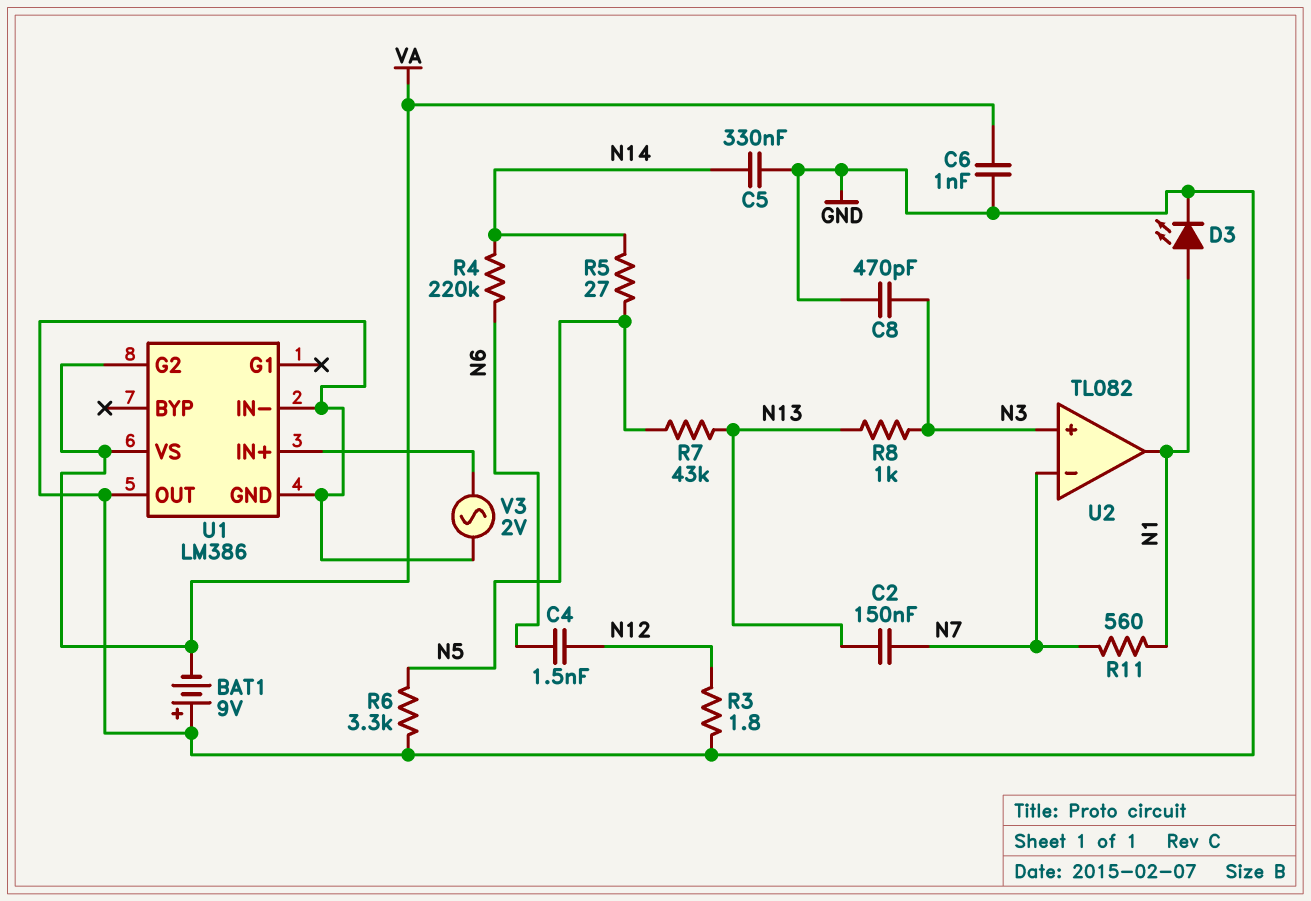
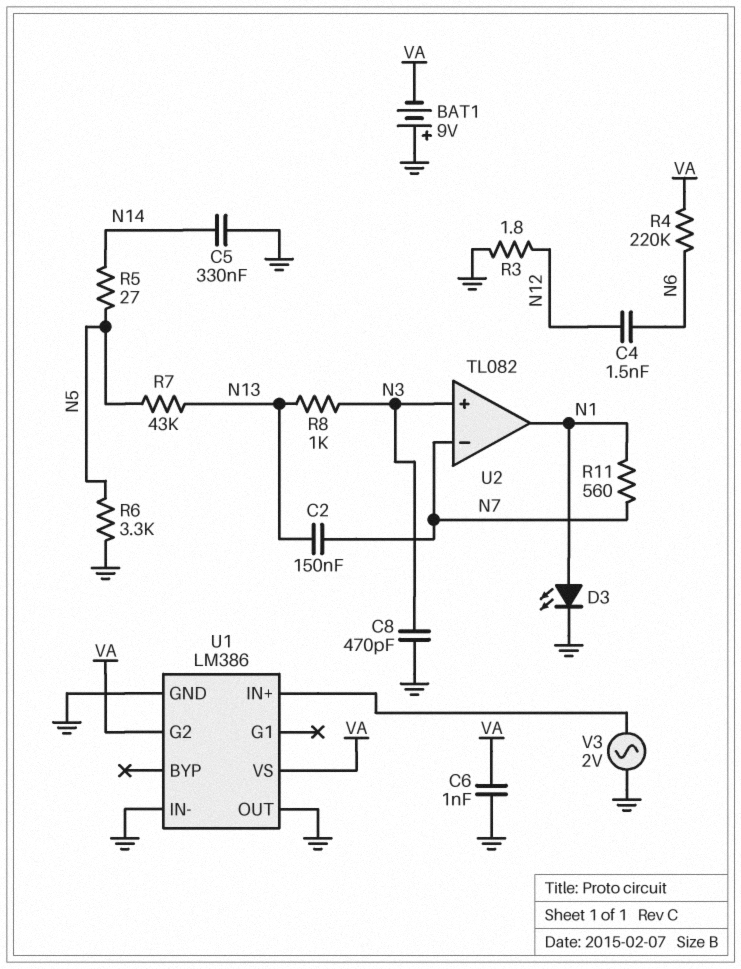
R4: 220k (N6, N14) -> 220k (N6, VA)

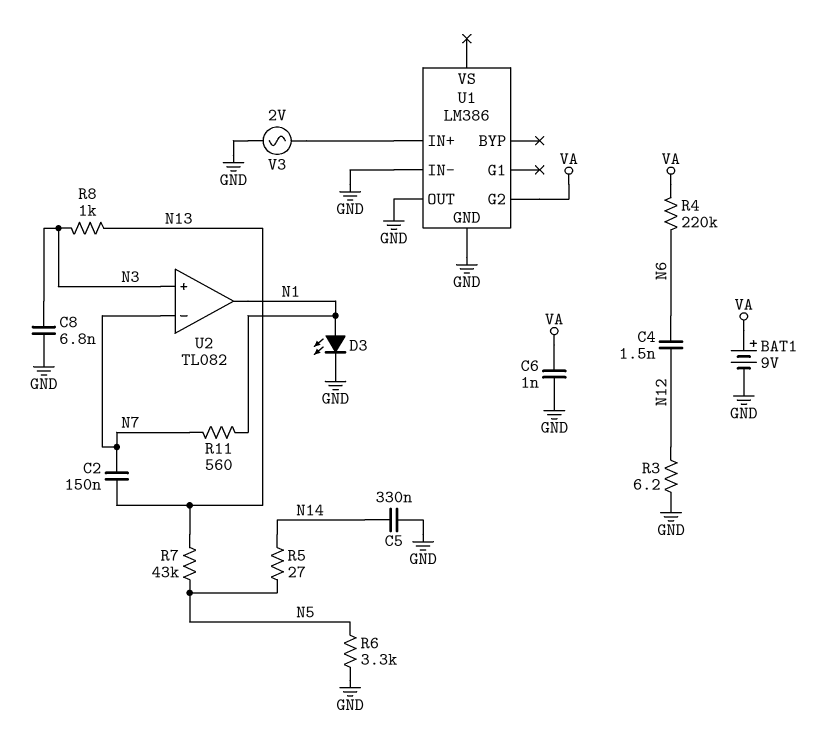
BAT1: 9V (plus GND, minus VA) -> 9V (plus VA, minus GND)
C8: 470pF (GND, N3) -> 6.8nF (GND, N3)
R3: 1.8 (GND, N12) -> 6.2 (GND, N12)
U1 pin VS: VA -> none

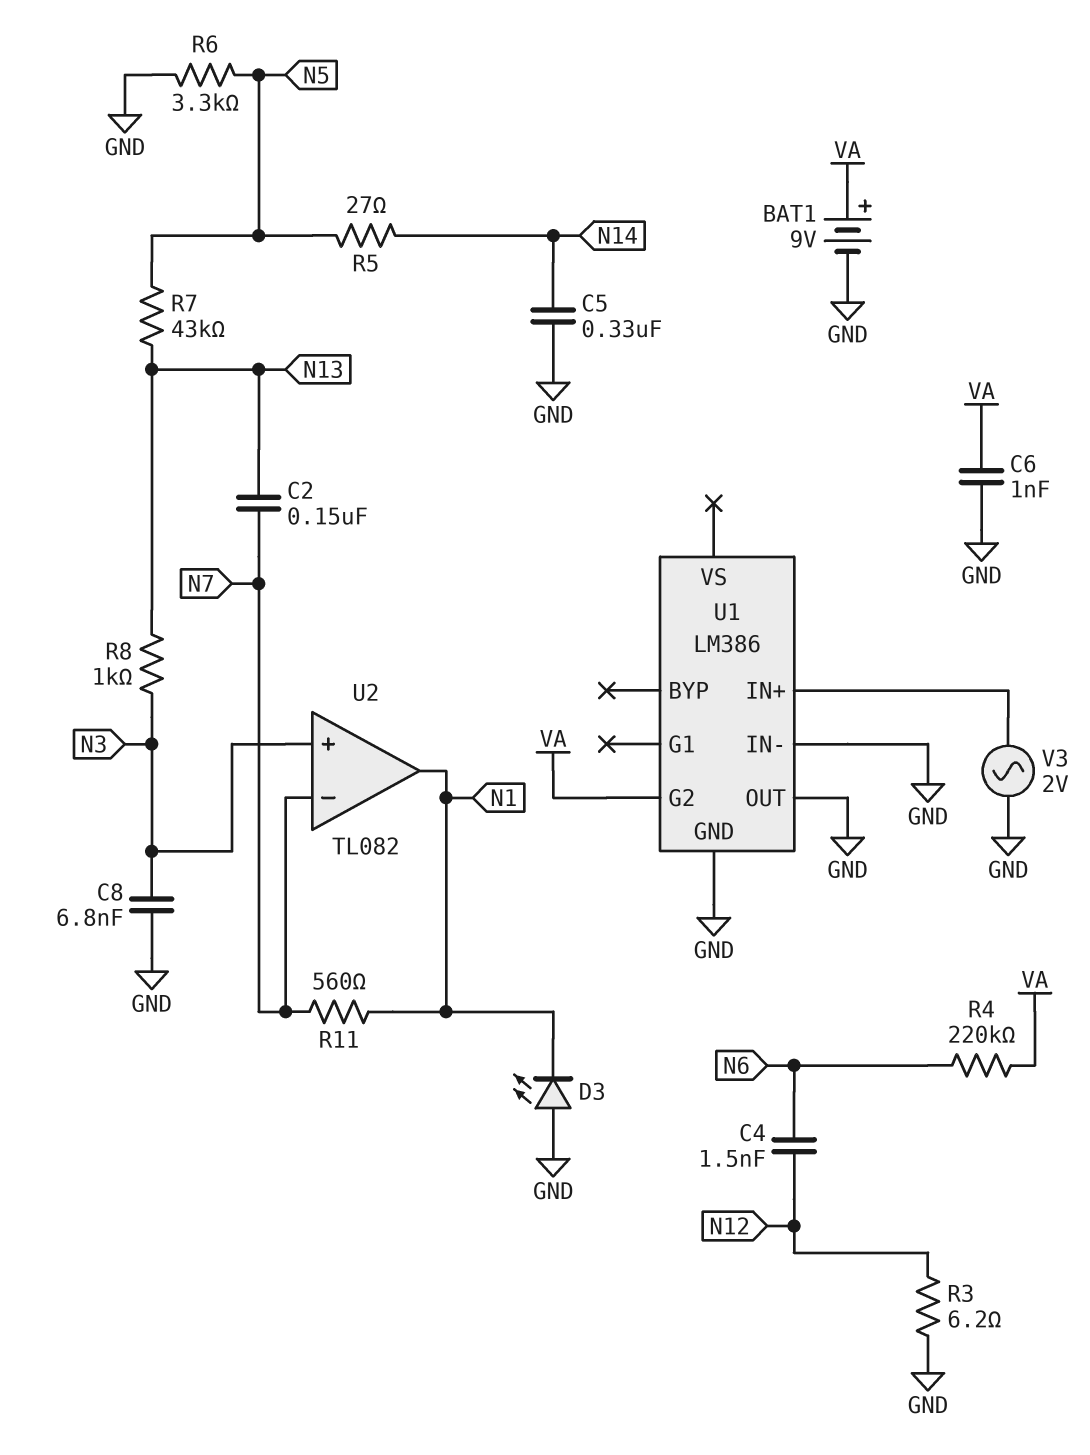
D3: LED (A N1, K GND) -> LED (A GND, K N1)

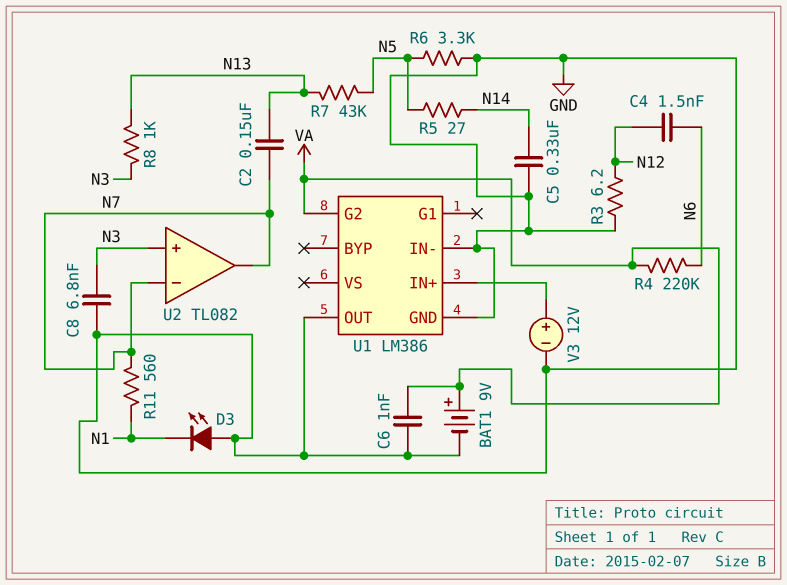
U2 pin out: N1 -> N7
V3: AC 2V (GND, U1/IN+) -> 12V (plus U1/IN+, minus GND)

